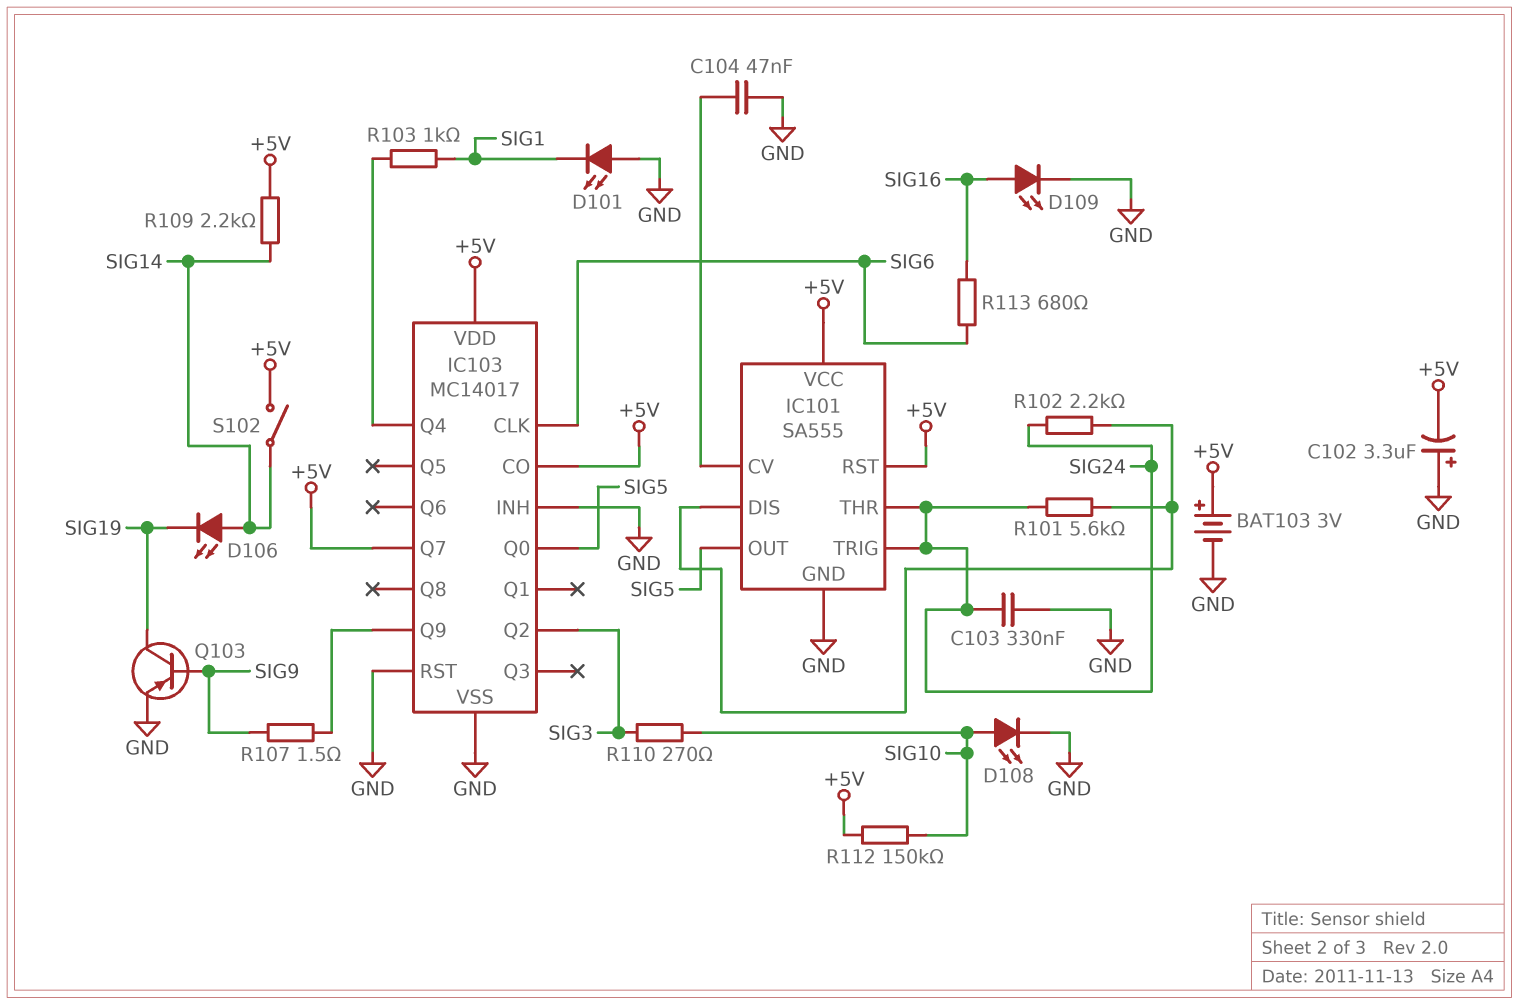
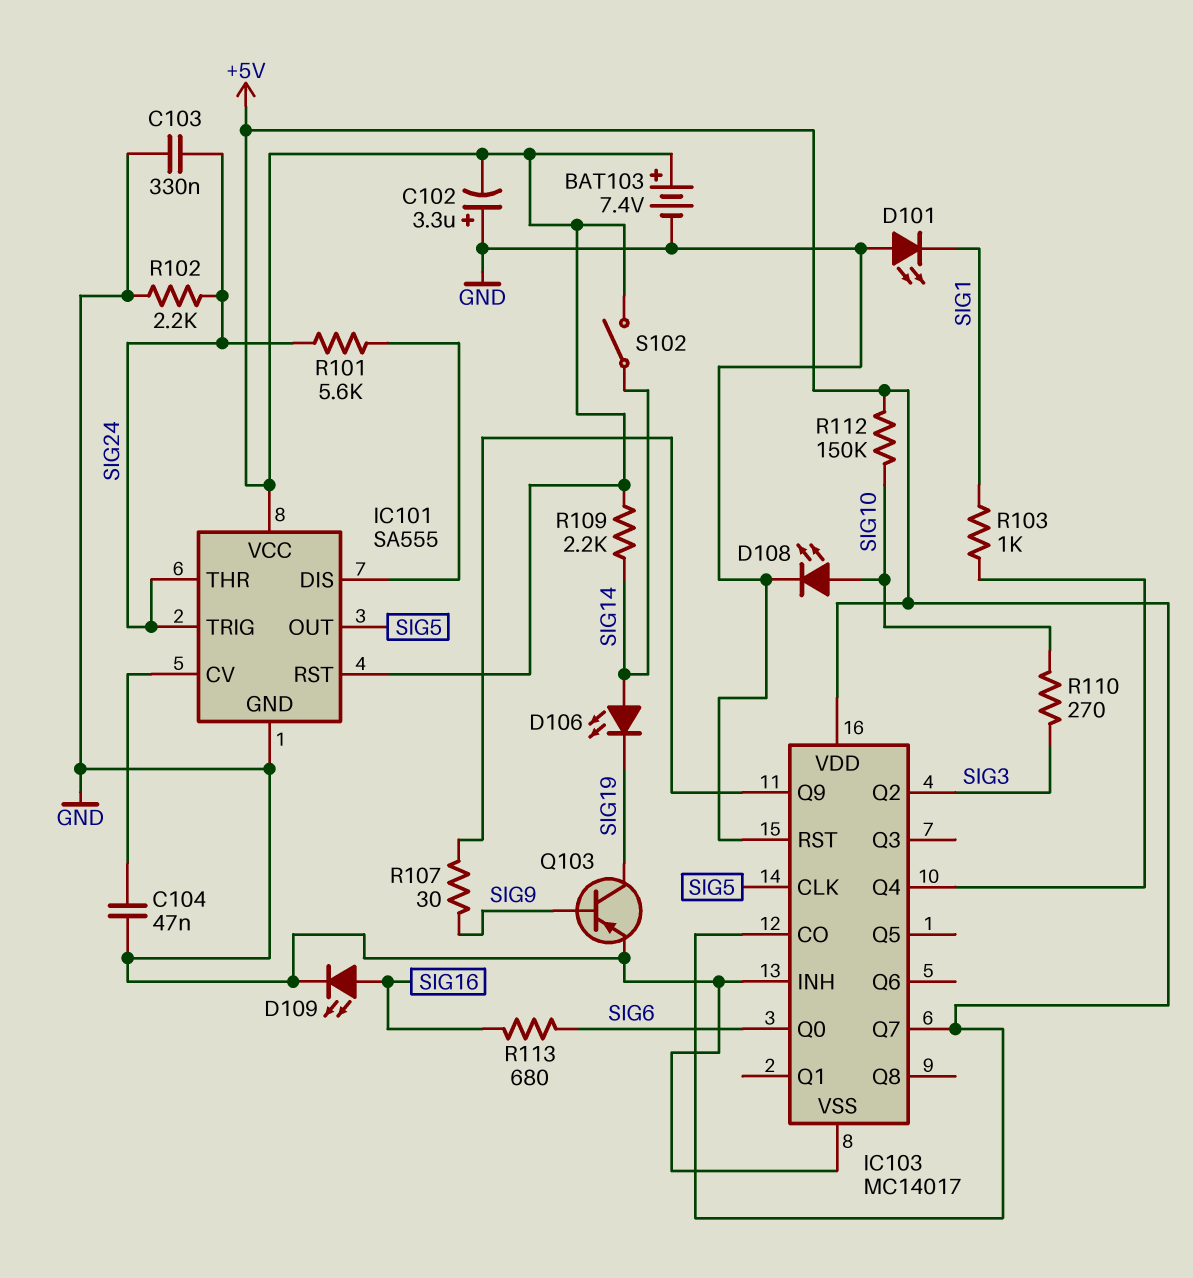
BAT103: 3V (plus +5V, minus GND) -> 7.4V (plus +5V, minus GND)
IC103 pin CLK: SIG6 -> SIG5
IC103 pin Q0: SIG5 -> SIG6
R102: 2.2k (IC101/DIS, SIG24) -> 2.2k (GND, SIG24)
R107: 1.5 (IC103/Q9, SIG9) -> 30 (IC103/Q9, SIG9)

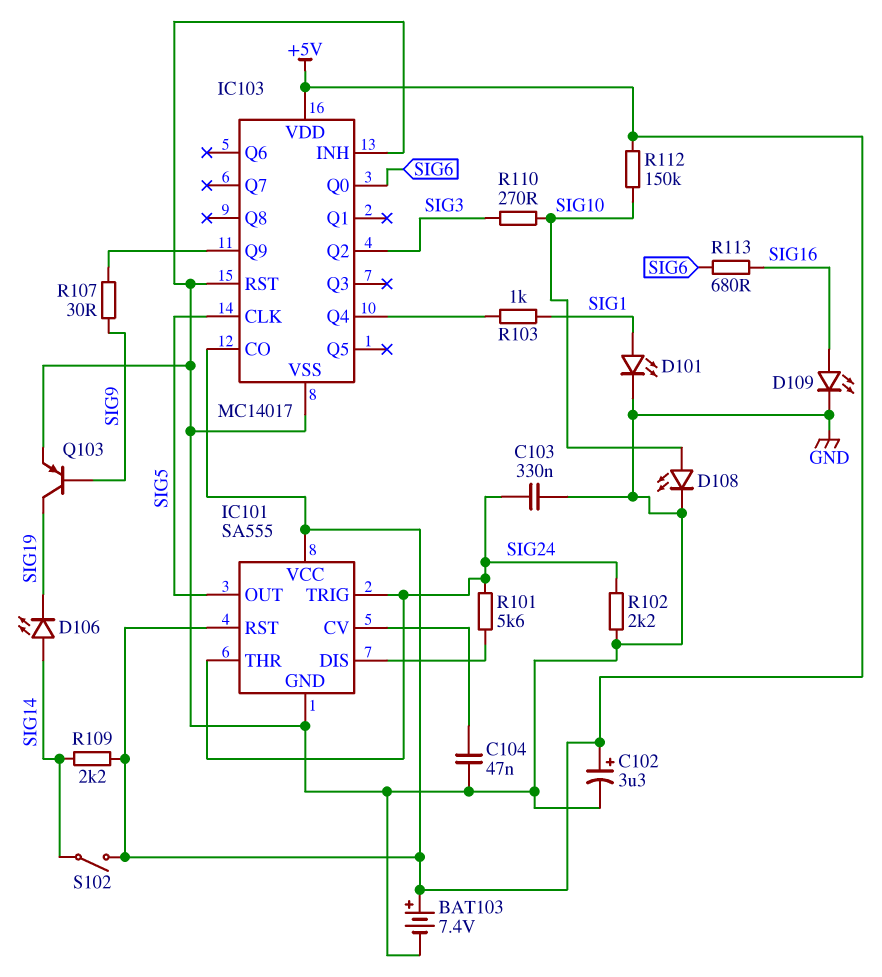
C102: 3.3uF (plus GND, minus +5V) -> 3.3uF (plus +5V, minus GND)
D101: LED (A GND, K SIG1) -> LED (A SIG1, K GND)
IC103 pin Q7: +5V -> none

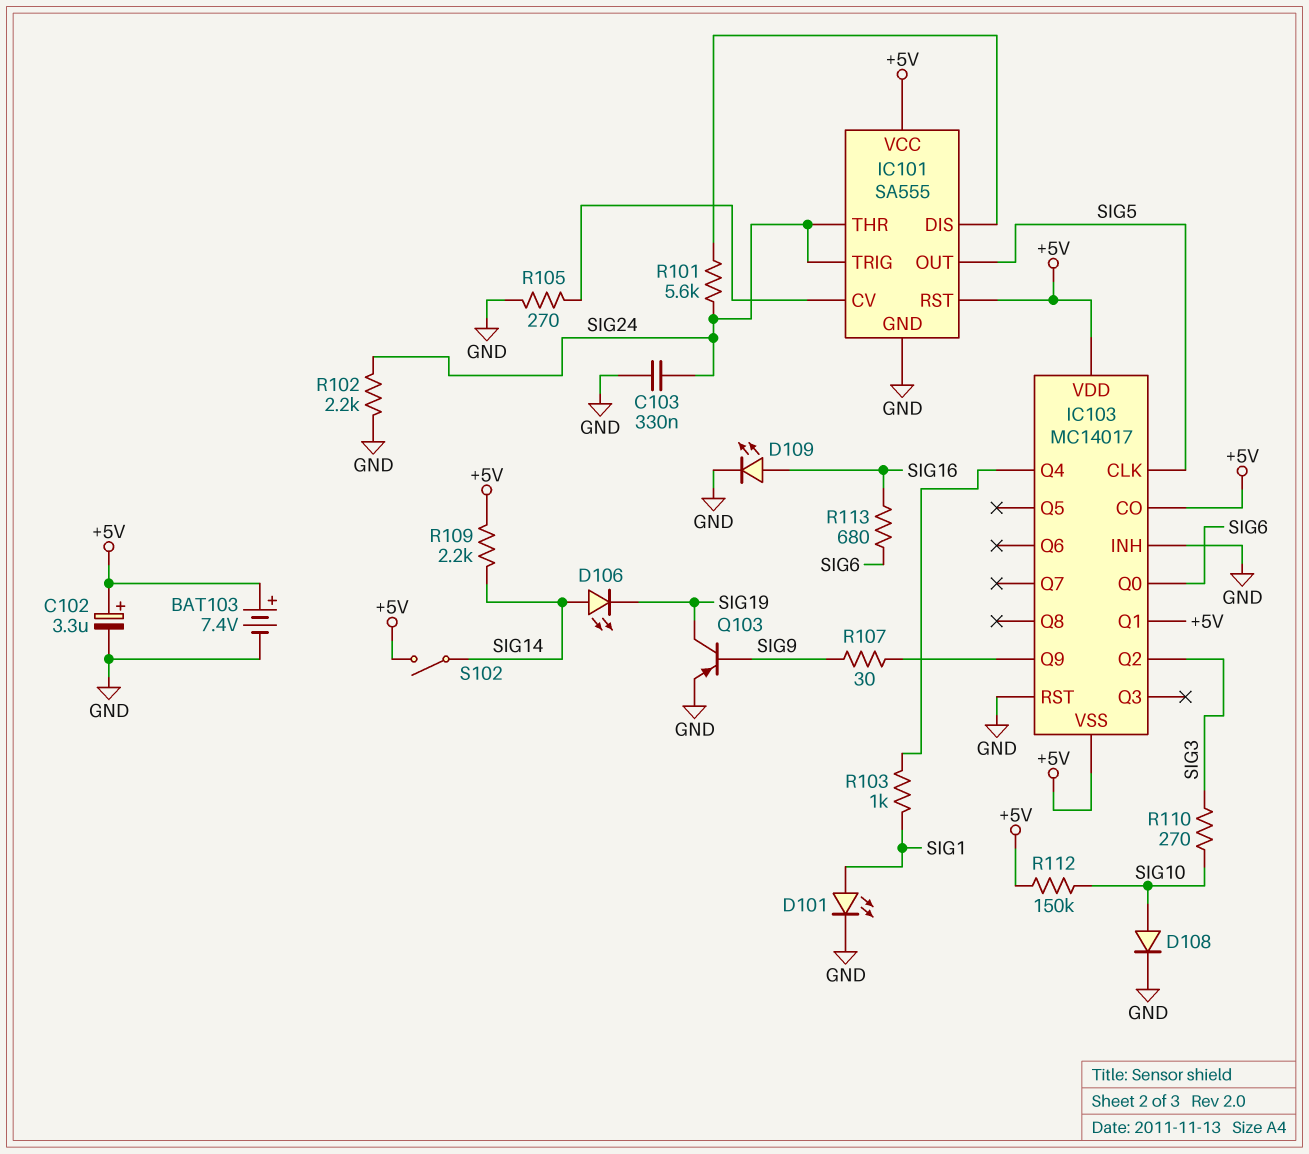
C104: 47nF (GND, IC101/CV) -> none
D108: LED (A SIG10, K GND) -> diode (A SIG10, K GND)
IC103 pin Q1: none -> +5V
IC103 pin VSS: GND -> +5V
R105: none -> 270 (GND, IC101/CV)

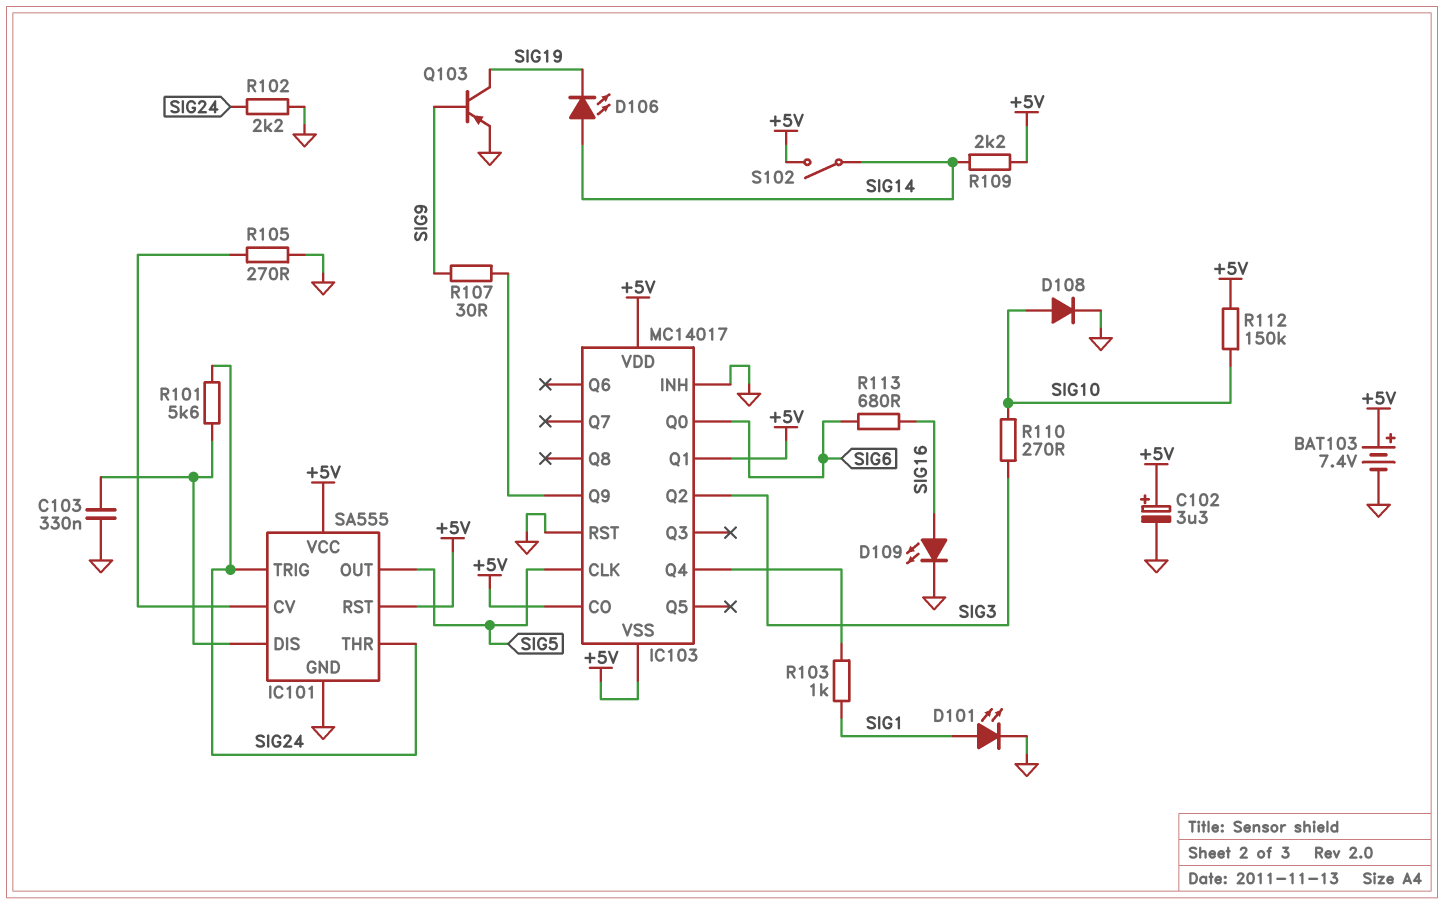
C103: 330nF (GND, SIG24) -> 330nF (GND, IC101/DIS)

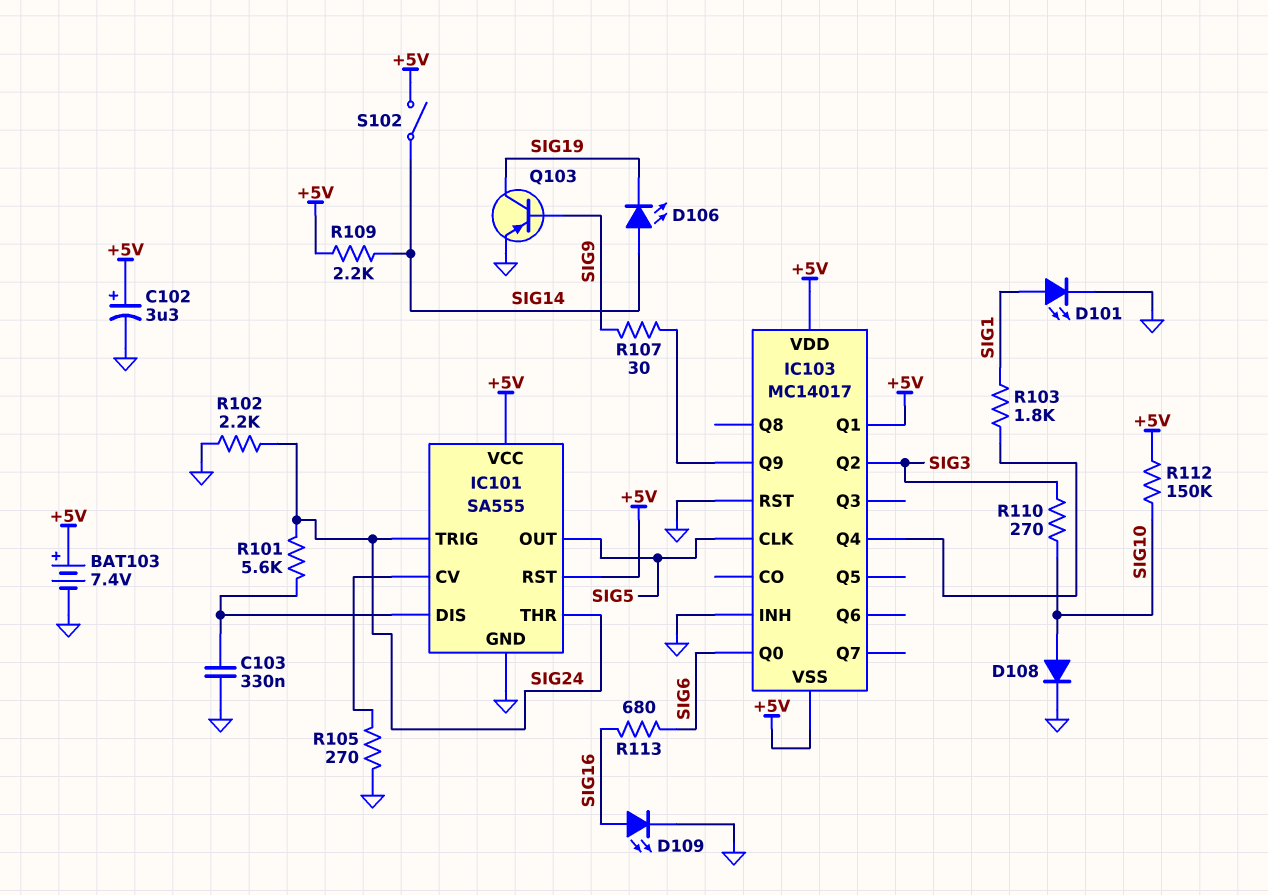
IC103 pin CO: +5V -> none
R103: 1k (IC103/Q4, SIG1) -> 1.8k (IC103/Q4, SIG1)

